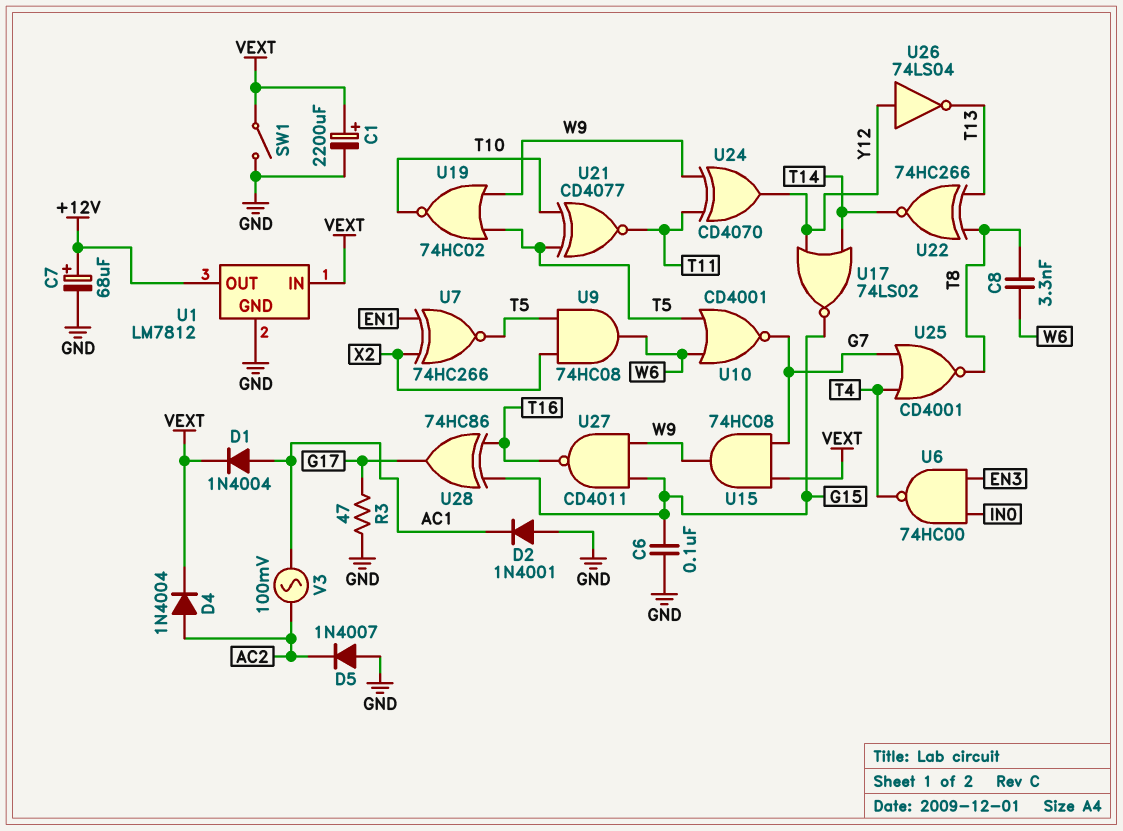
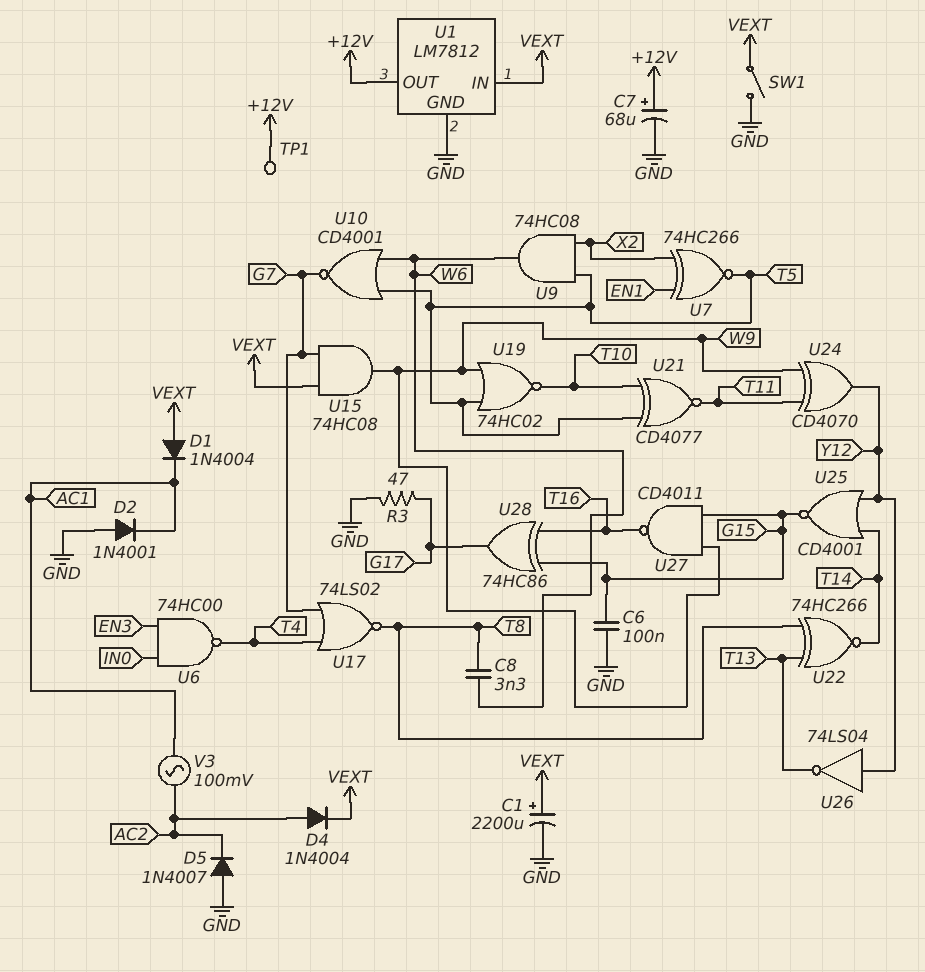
D1: diode 1N4004 (A AC1, K VEXT) -> diode 1N4004 (A VEXT, K AC1)
TP1: none -> test point (+12V)
U17: NOR 74LS02 (in T14, in Y12, out G15) -> NOR 74LS02 (in G7, in T4, out T8)
U25: NOR CD4001 (in G7, in T4, out T8) -> NOR CD4001 (in T14, in Y12, out G15)

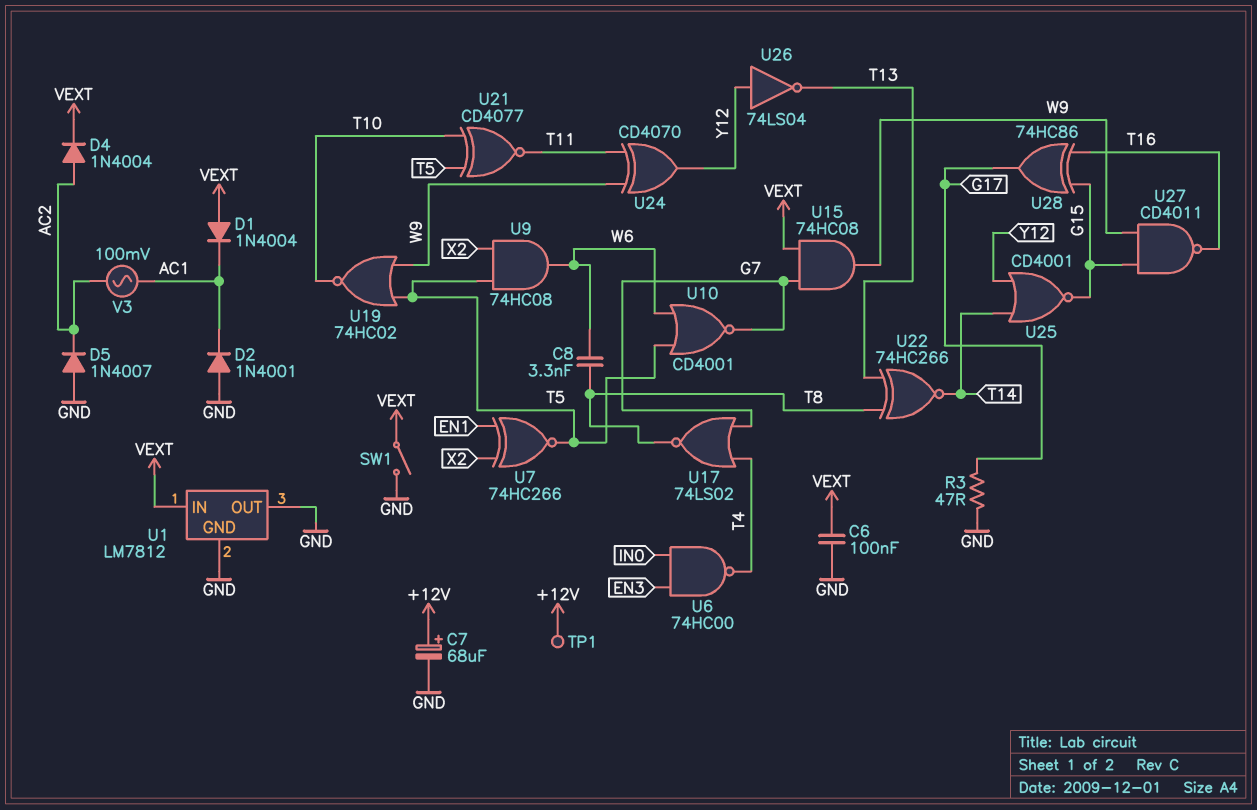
C1: 2200uF (plus VEXT, minus GND) -> none
C6: 100nF (G15, GND) -> 100nF (GND, VEXT)
U1 pin OUT: +12V -> GND

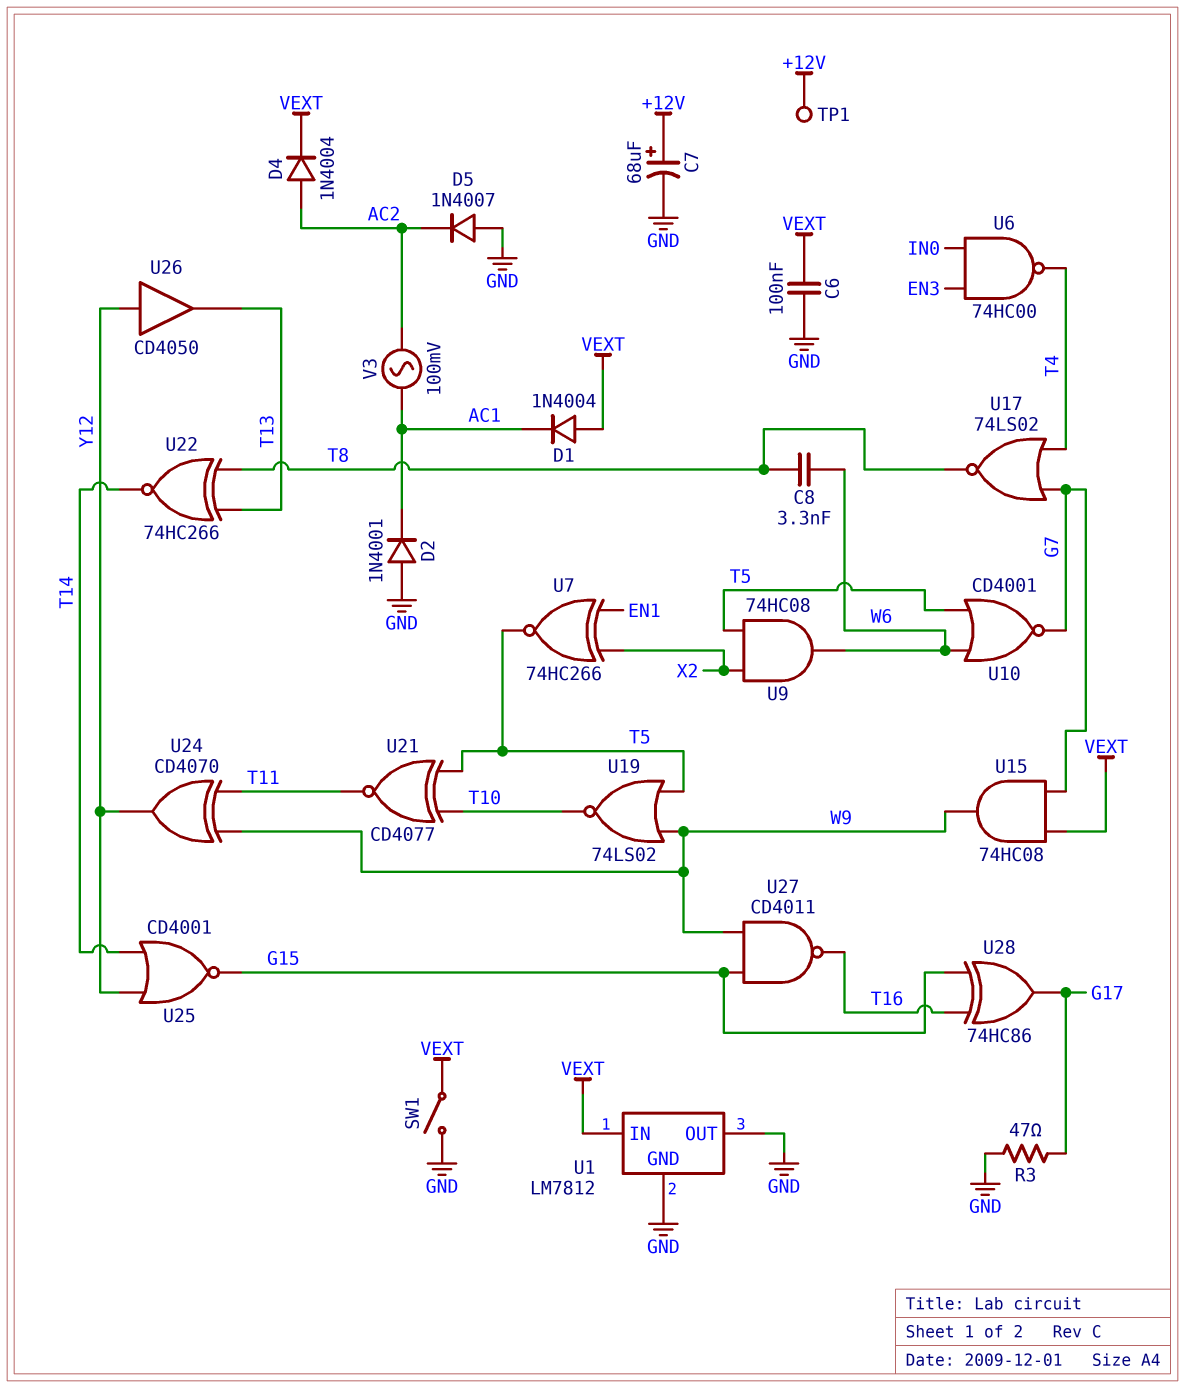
U19: NOR 74HC02 (in T5, in W9, out T10) -> NOR 74LS02 (in T5, in W9, out T10)
U26: NOT 74LS04 (in Y12, out T13) -> buffer CD4050 (in Y12, out T13)

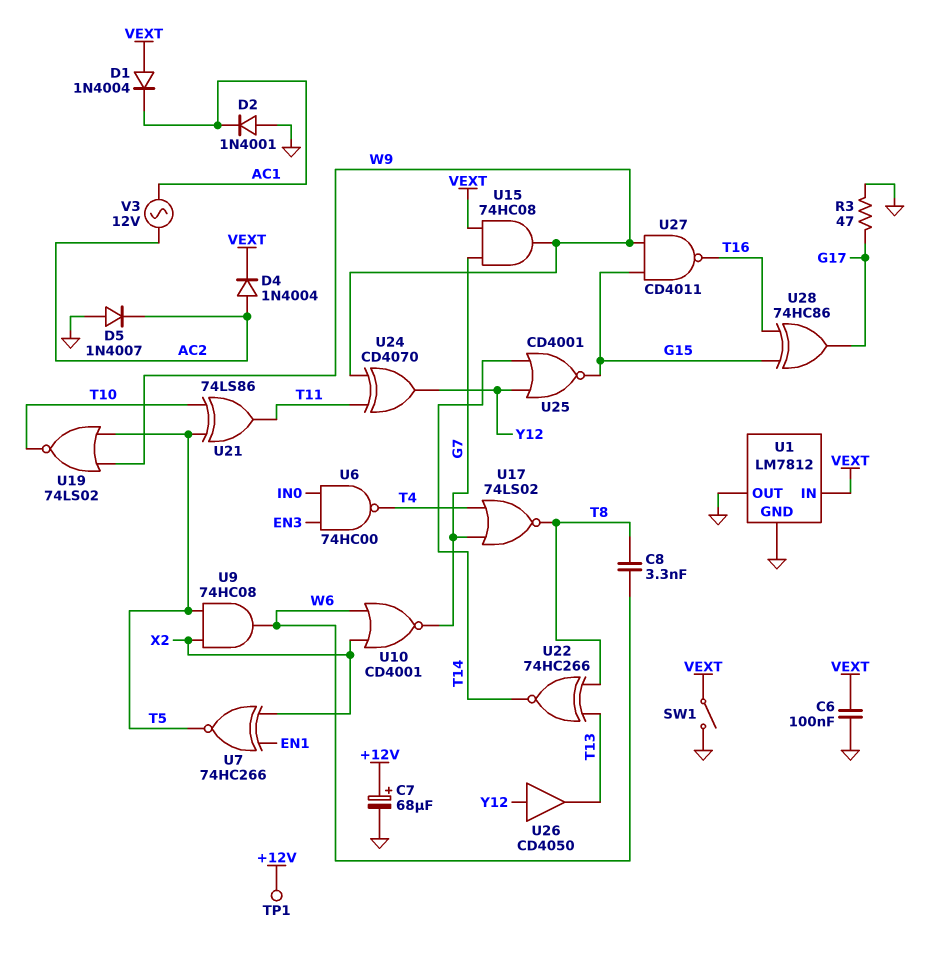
U10: NOR CD4001 (in T5, in W6, out G7) -> NOR CD4001 (in W6, in X2, out G7)
U21: XNOR CD4077 (in T5, in T10, out T11) -> XOR 74LS86 (in T5, in T10, out T11)
V3: AC 100mV (AC1, AC2) -> AC 12V (AC1, AC2)

